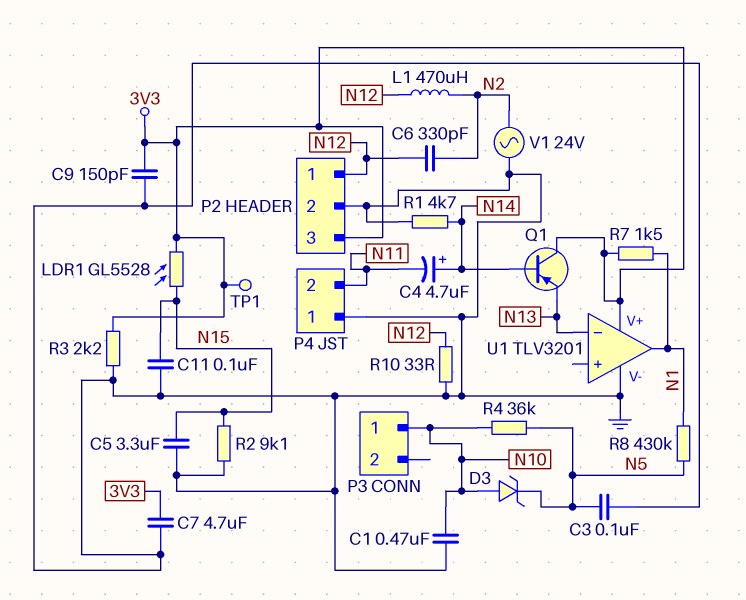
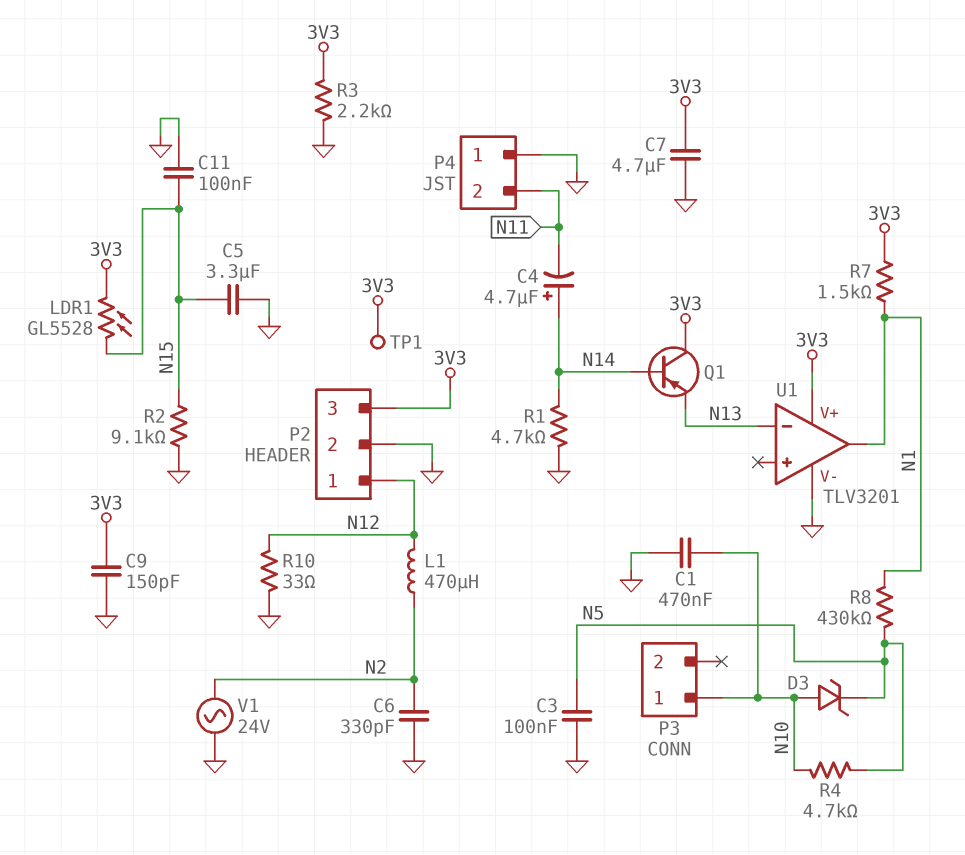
C6: 330pF (N2, N12) -> 330pF (GND, N2)
R4: 36k (N5, N10) -> 4.7k (N5, N10)

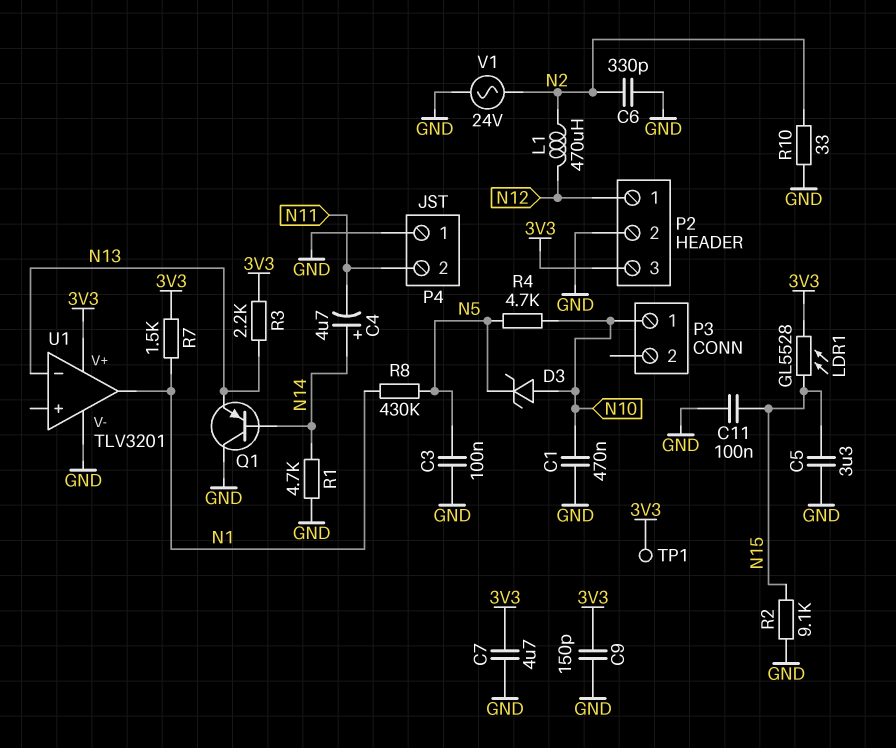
Q1: PNP (B N14, C 3V3, E N13) -> PNP (B N14, C GND, E N13)
R3: 2.2k (3V3, GND) -> 2.2k (3V3, N13)
R10: 33 (GND, N12) -> 33 (GND, N2)

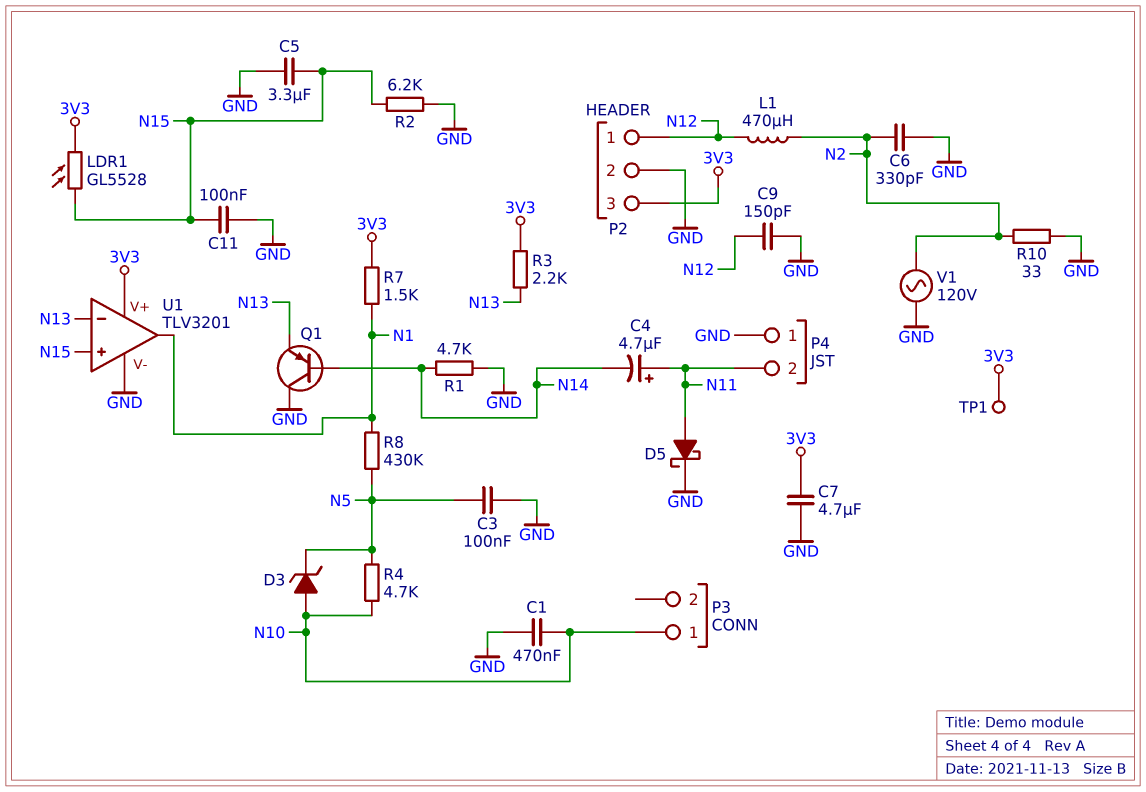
C4: 4.7uF (plus N14, minus N11) -> 4.7uF (plus N11, minus N14)
C9: 150pF (3V3, GND) -> 150pF (GND, N12)
D5: none -> schottky (A N11, K GND)
R2: 9.1k (GND, N15) -> 6.2k (GND, N15)
U1 pin in+: none -> N15
V1: AC 24V (GND, N2) -> AC 120V (GND, N2)

